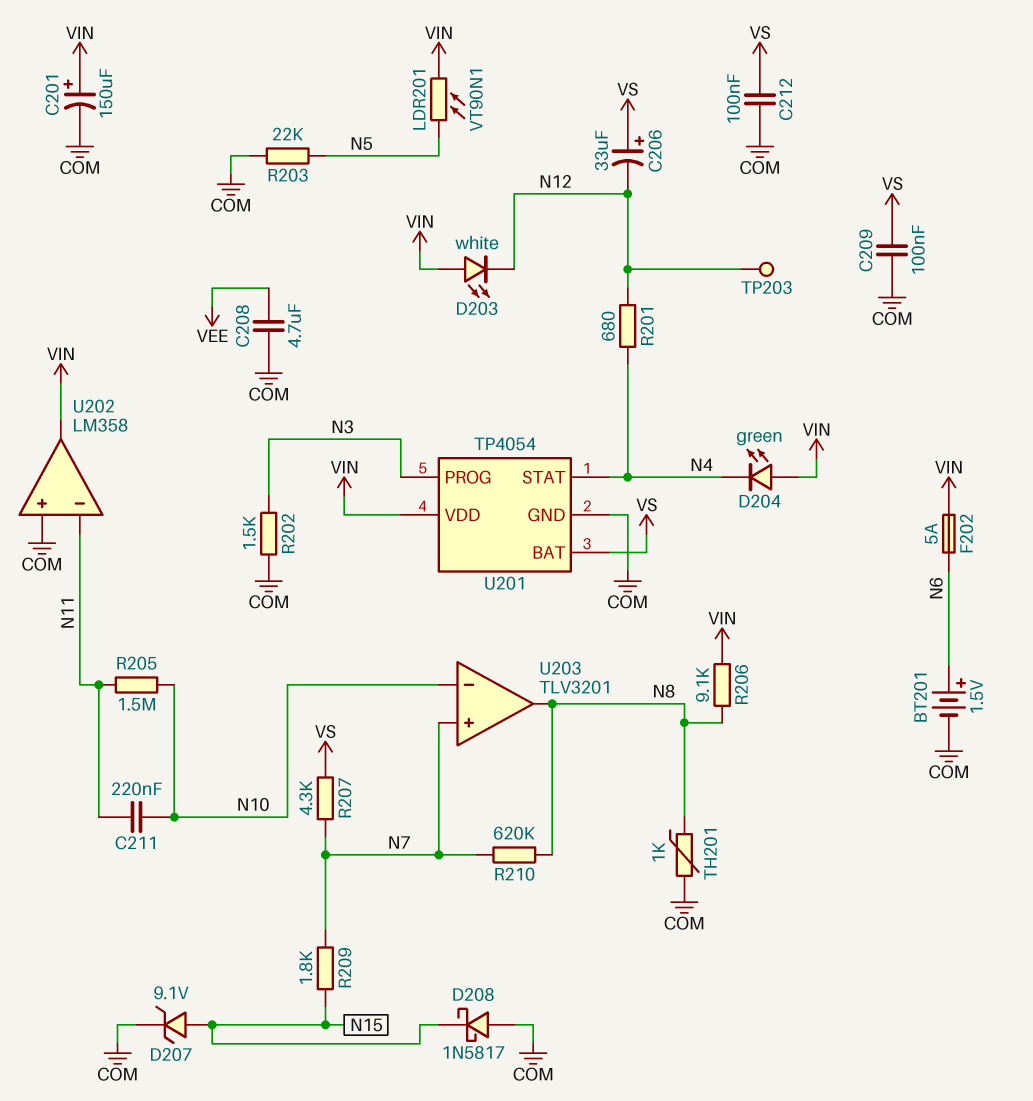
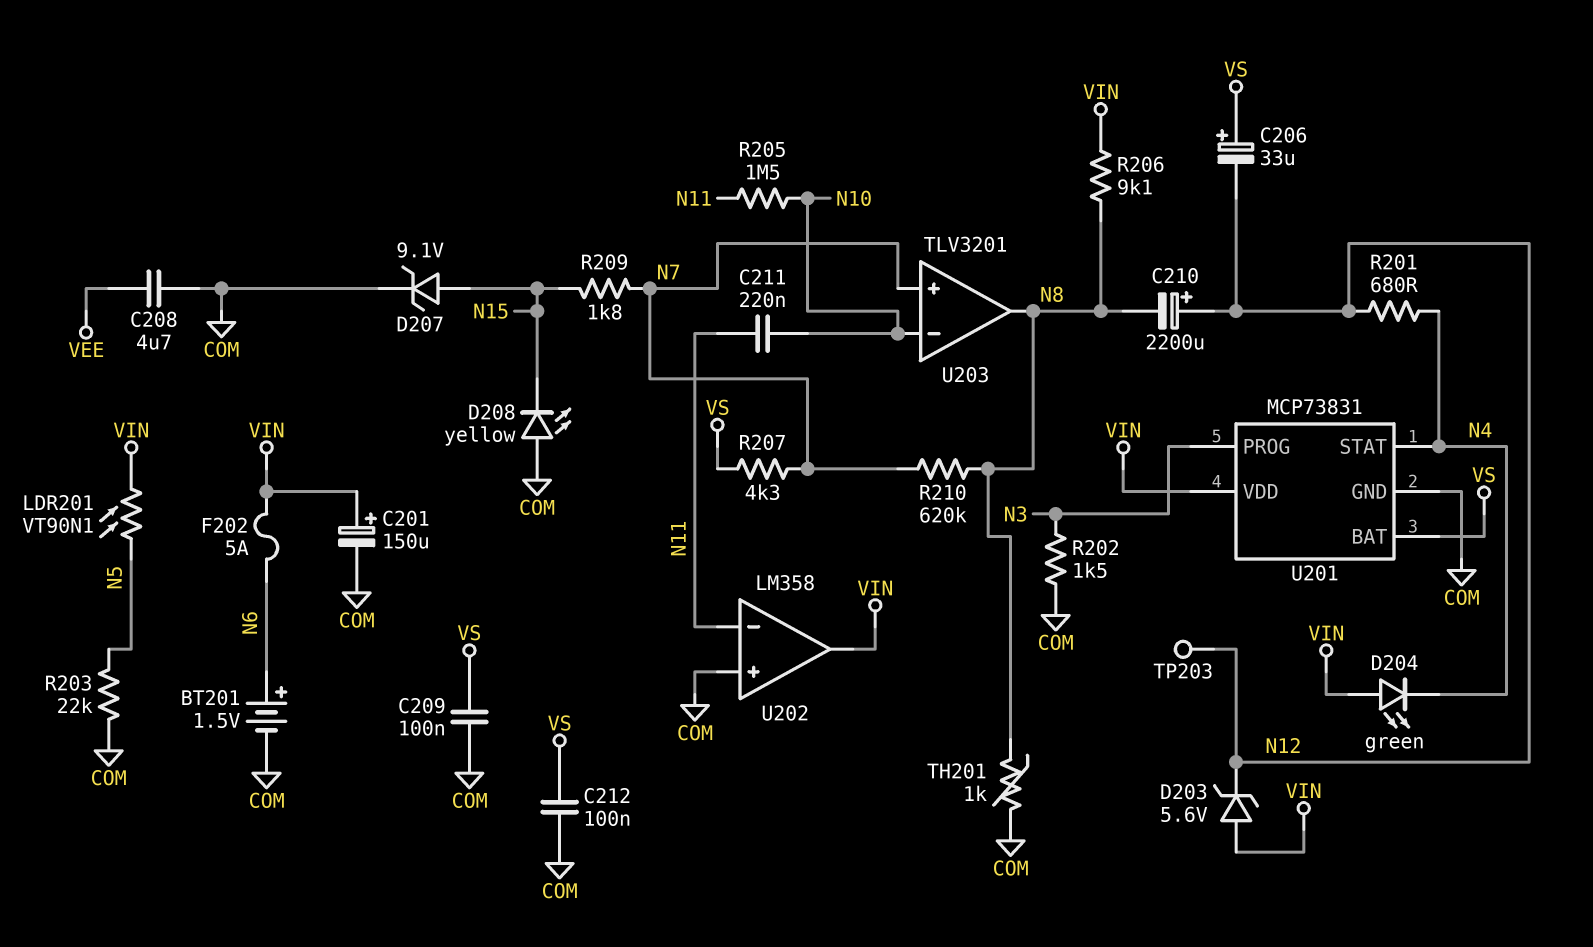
C210: none -> 2200uF (plus N12, minus N8)
D203: LED white (A VIN, K N12) -> zener 5.6V (A VIN, K N12)
D208: schottky 1N5817 (A COM, K N15) -> LED yellow (A COM, K N15)
U201: TP4054 -> MCP73831

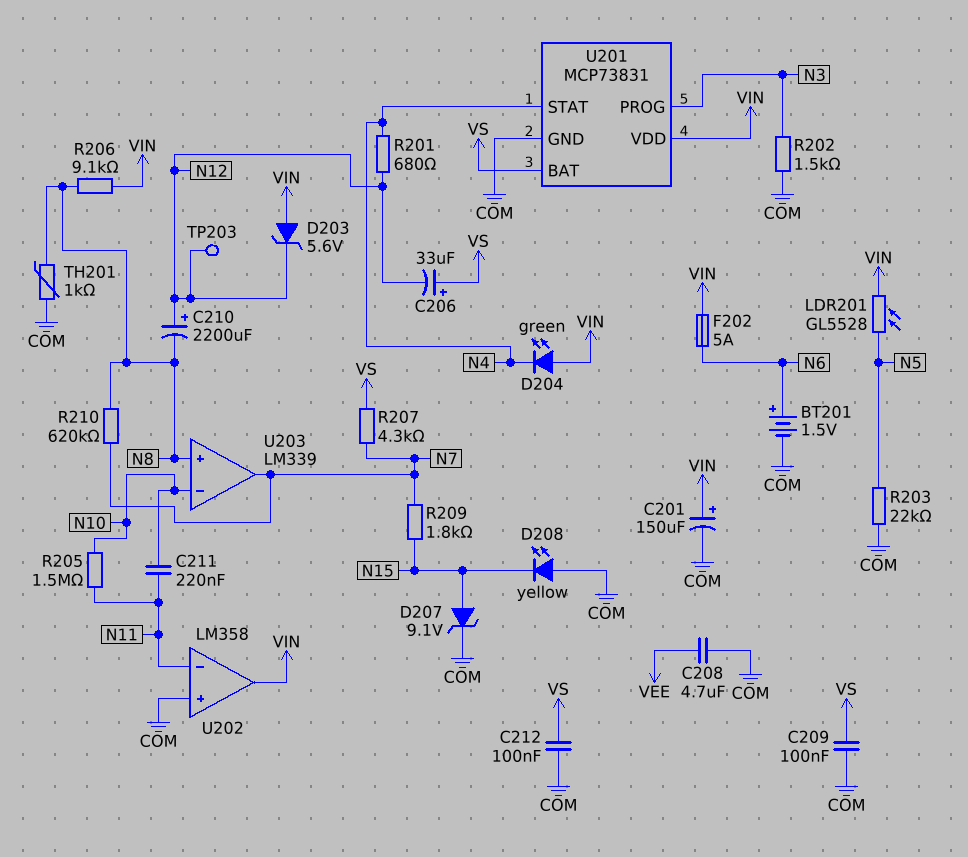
LDR201: VT90N1 (N5, VIN) -> GL5528 (N5, VIN)
U203: TLV3201 -> LM339
U203 pin in+: N7 -> N8
U203 pin out: N8 -> N7

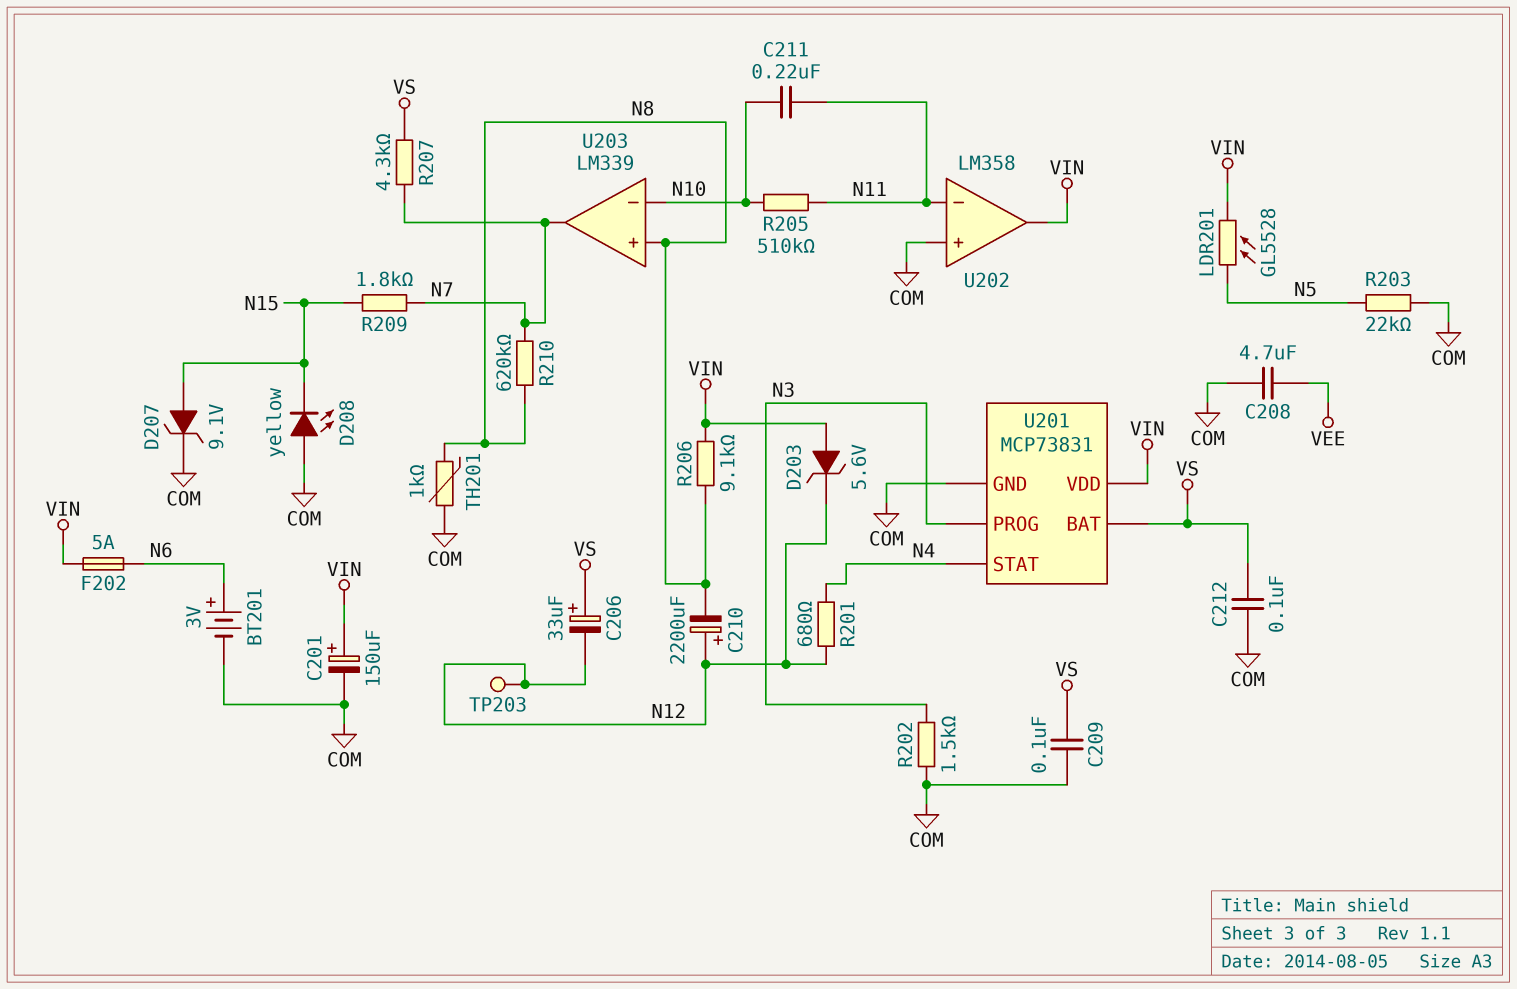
BT201: 1.5V (plus N6, minus COM) -> 3V (plus N6, minus COM)
D204: LED green (A VIN, K N4) -> none
R205: 1.5M (N10, N11) -> 510k (N10, N11)

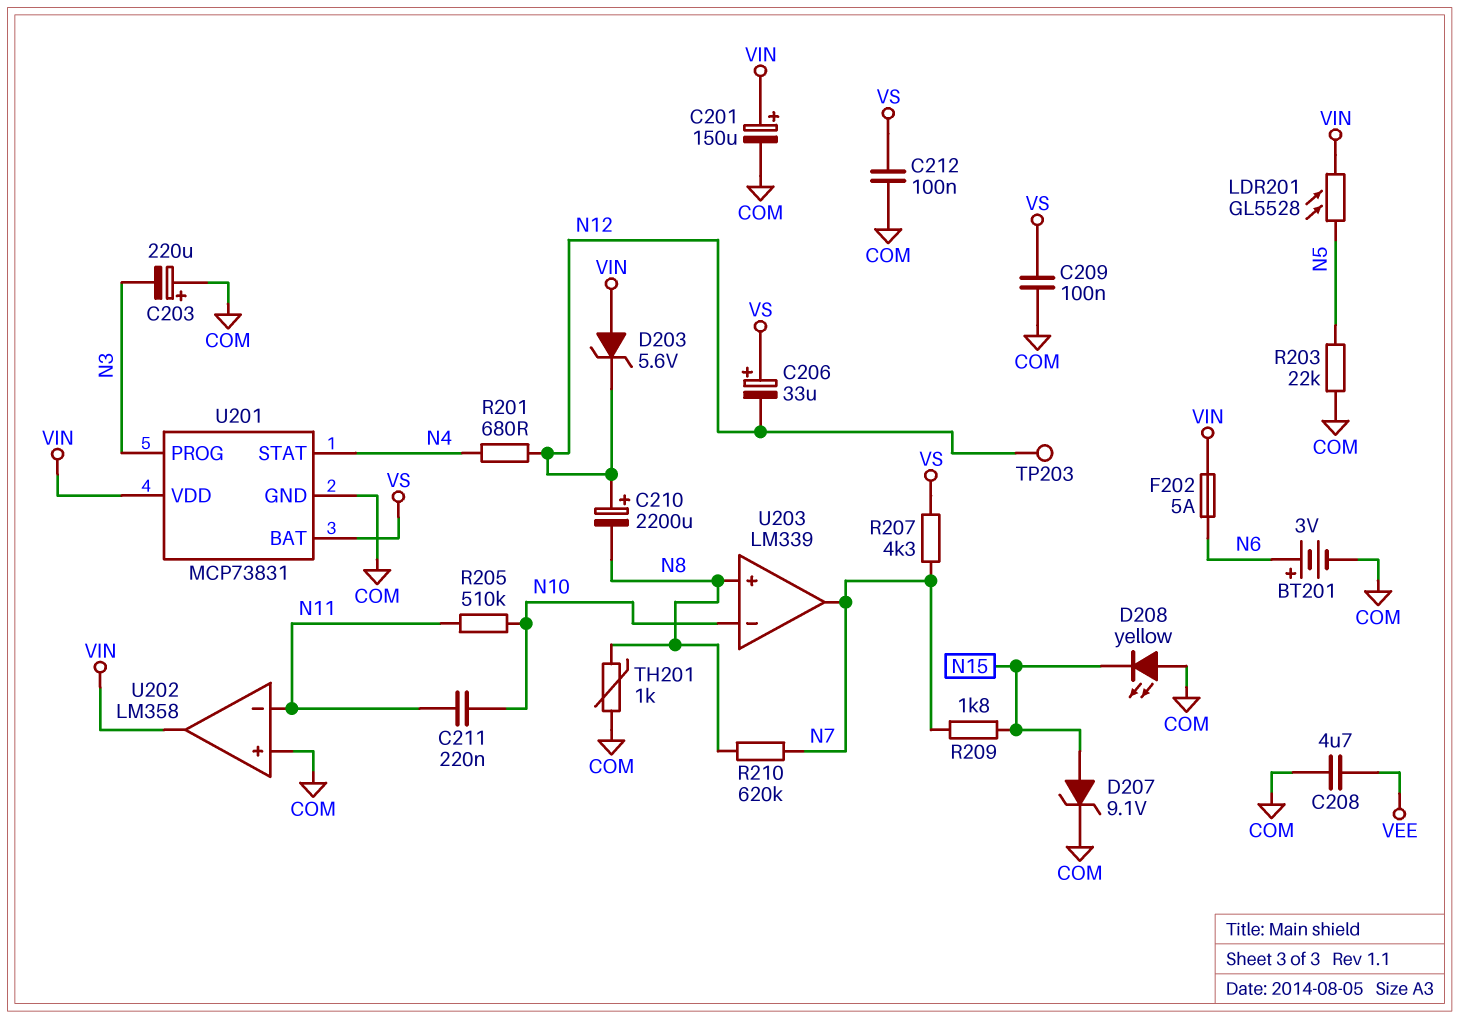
C203: none -> 220uF (plus COM, minus N3)
R202: 1.5k (COM, N3) -> none
R206: 9.1k (N8, VIN) -> none

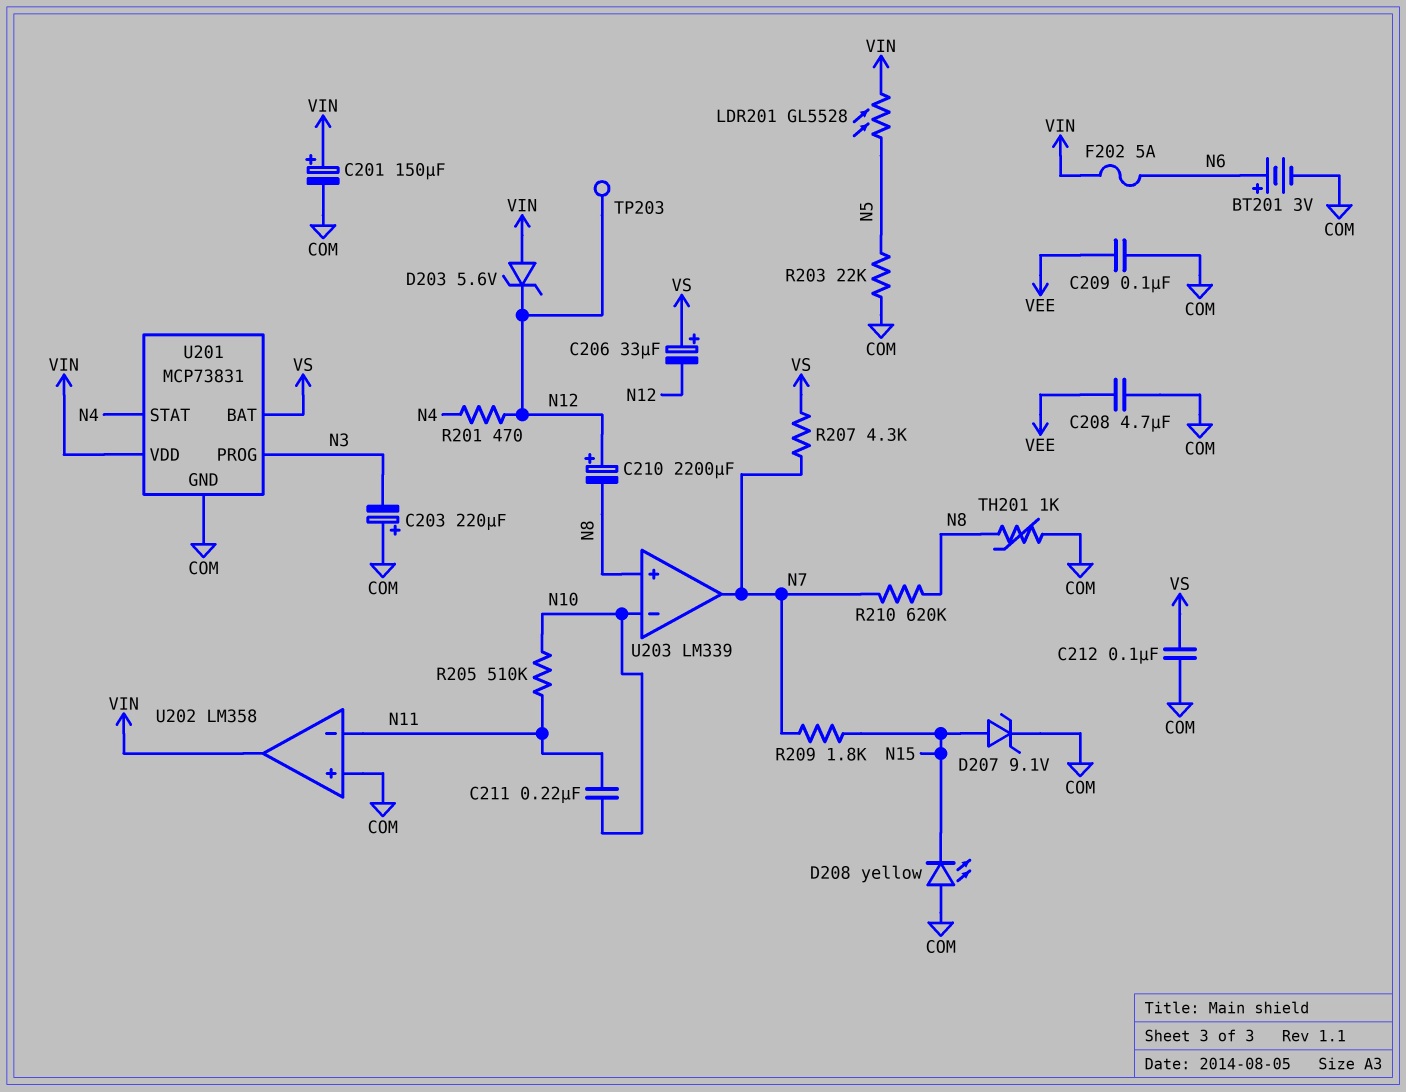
C209: 100nF (COM, VS) -> 100nF (COM, VEE)
R201: 680 (N4, N12) -> 470 (N4, N12)

